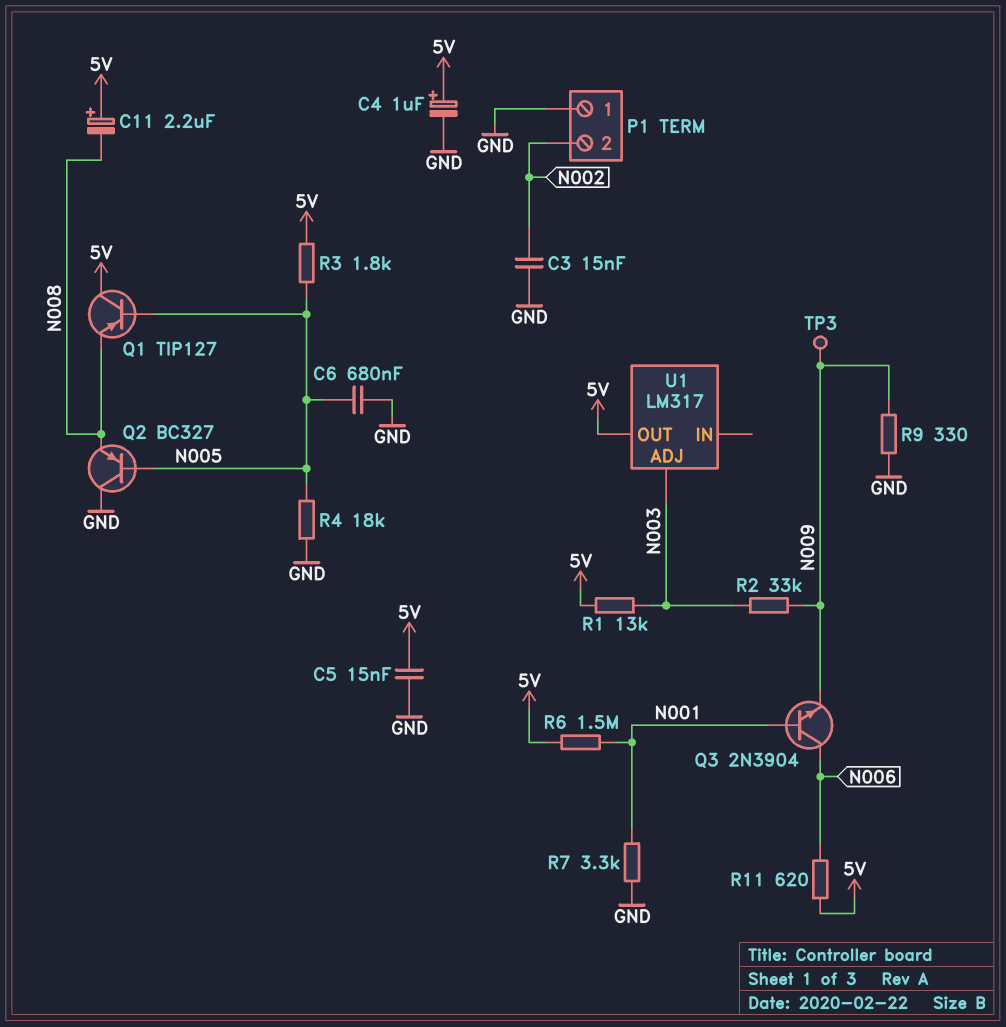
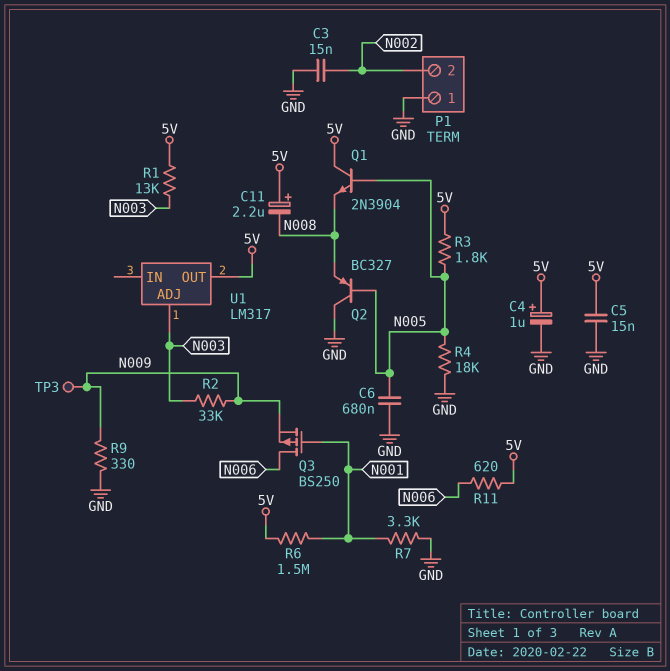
Q1: PNP TIP127 (B N005, C 5V, E N008) -> NPN 2N3904 (B N005, C 5V, E N008)
Q3: NPN 2N3904 (B N001, C N006, E N009) -> PMOS BS250 (G N001, D N006, S N009)

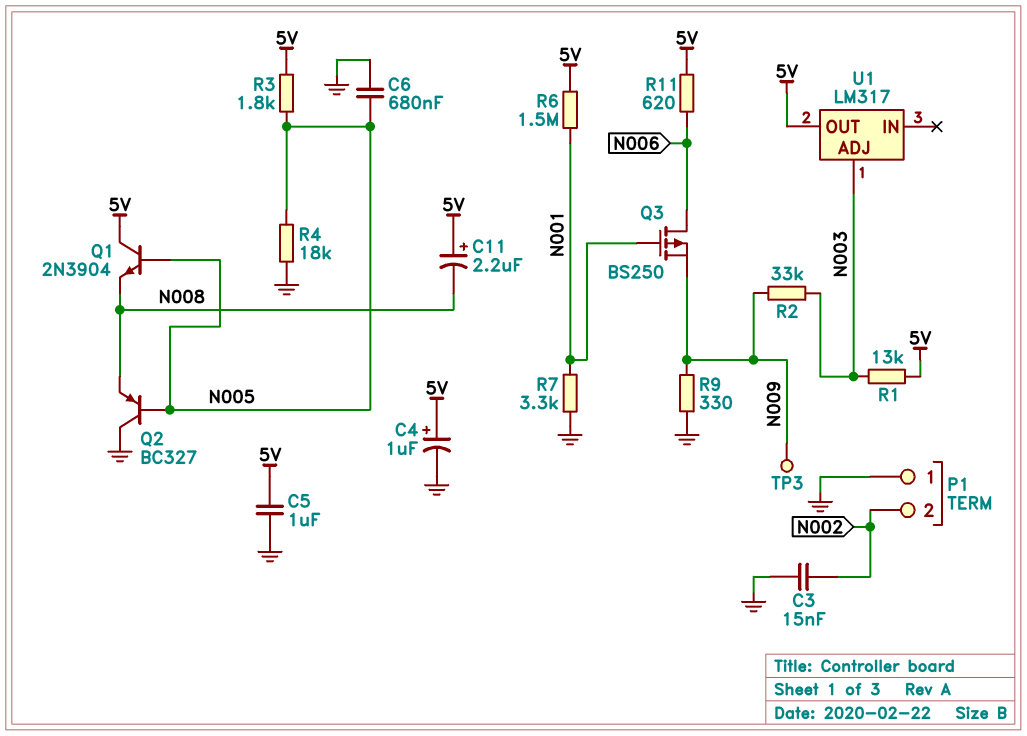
C5: 15nF (5V, GND) -> 1uF (5V, GND)

